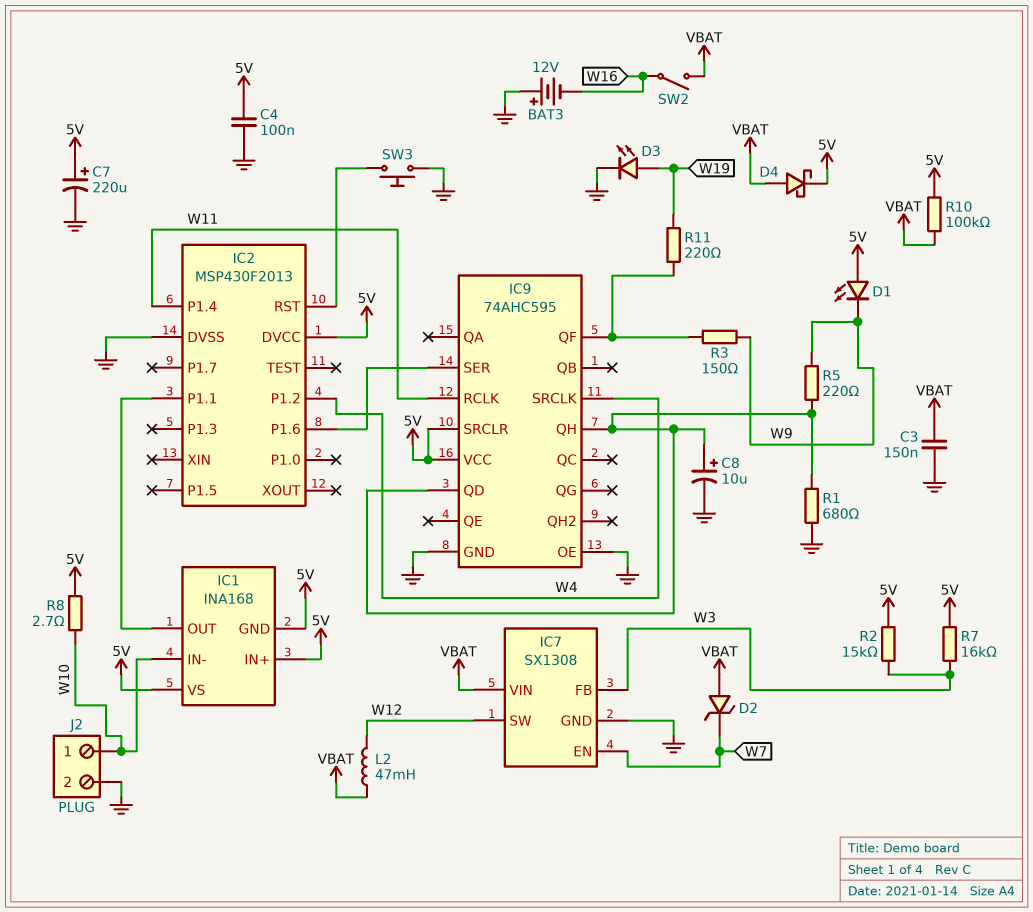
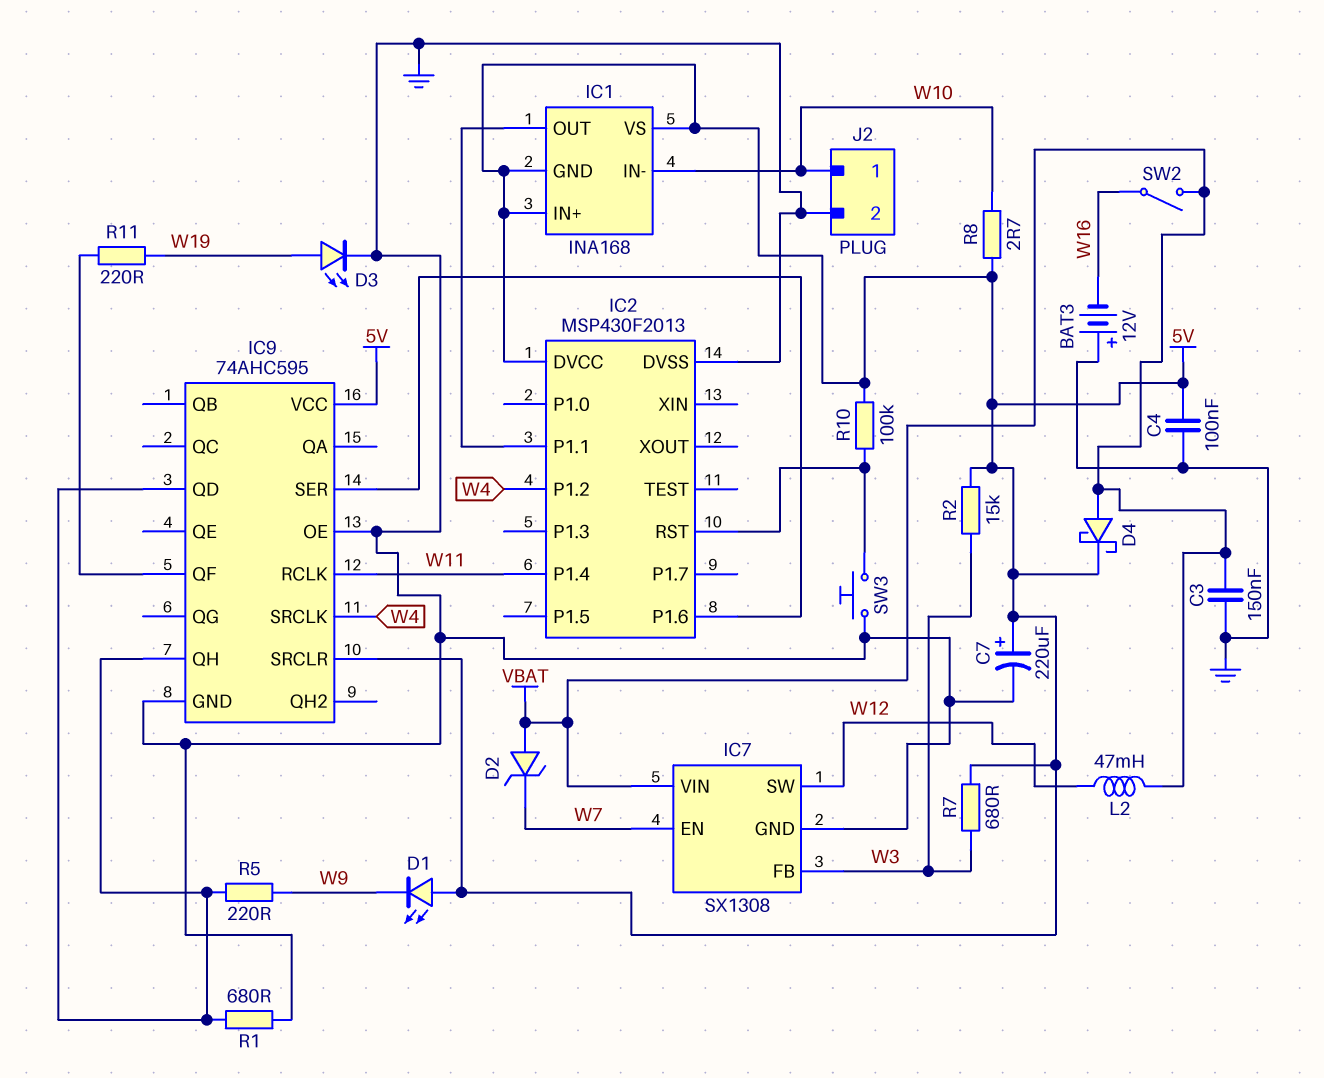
C8: 10uF (plus IC9/QD, minus GND) -> none
R3: 150 (IC9/QF, W9) -> none
R7: 16k (5V, W3) -> 680 (5V, W3)
R10: 100k (5V, VBAT) -> 100k (5V, IC2/RST)

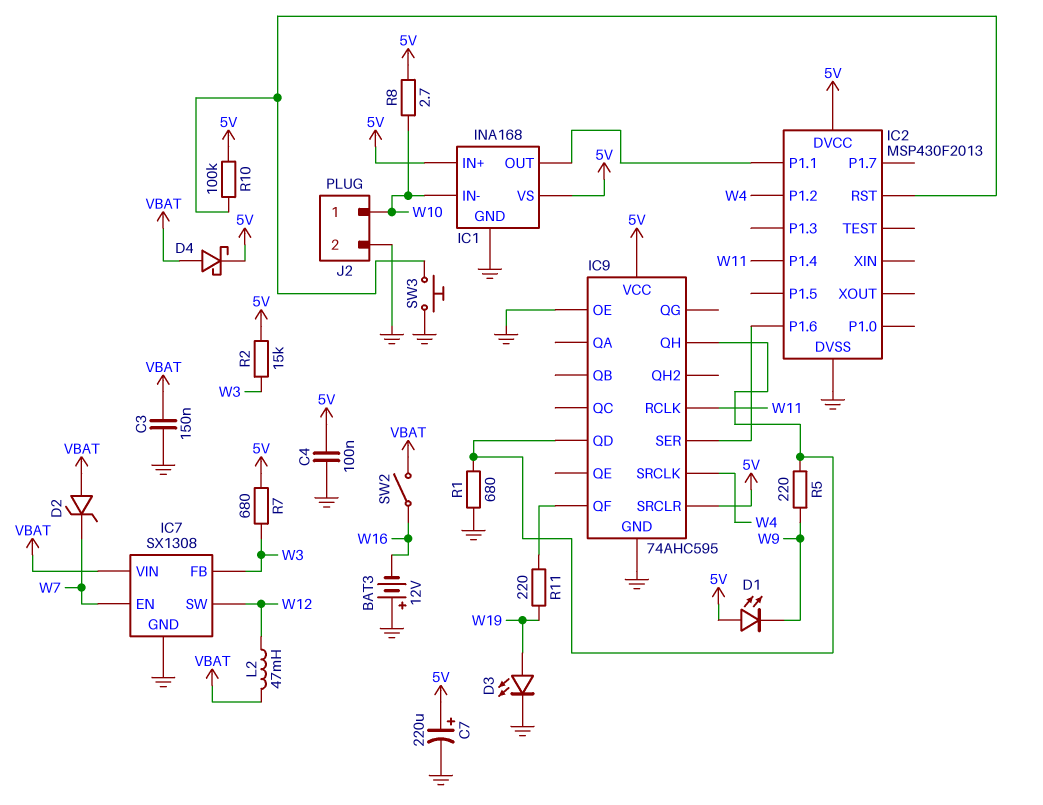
IC1 pin GND: 5V -> GND

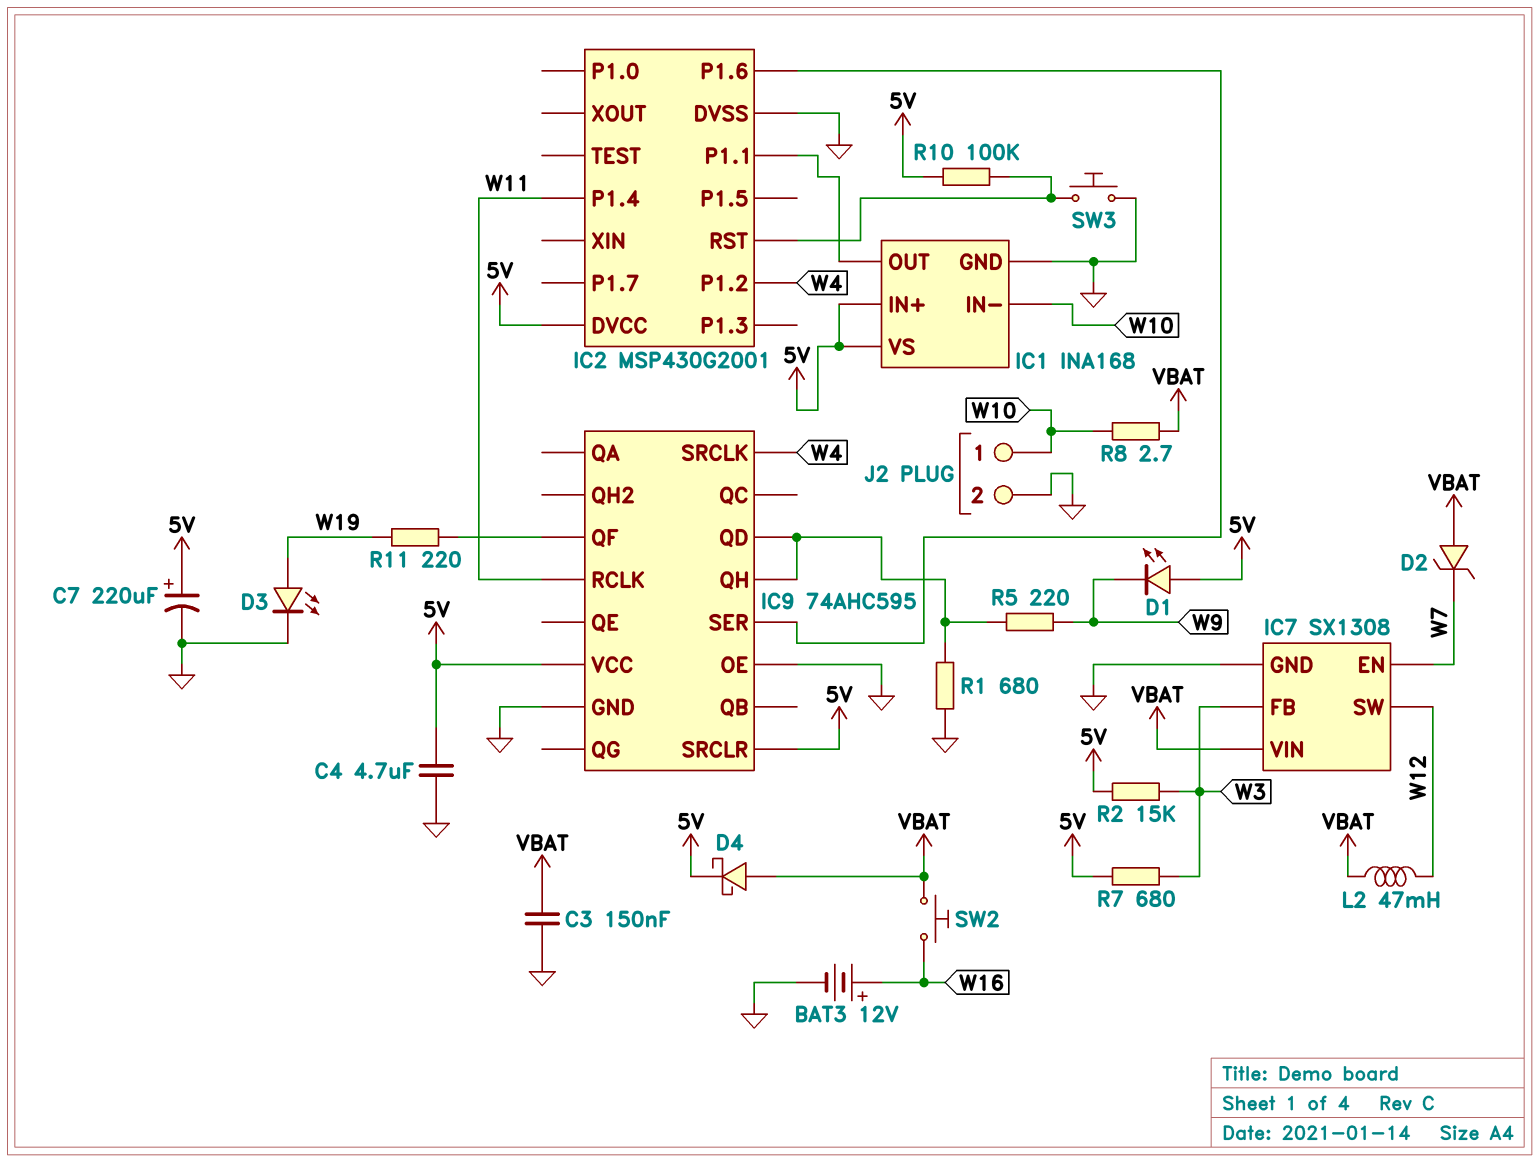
BAT3: 12V (plus GND, minus W16) -> 12V (plus W16, minus GND)
C4: 100nF (5V, GND) -> 4.7uF (5V, GND)
IC2: MSP430F2013 -> MSP430G2001
R8: 2.7 (5V, W10) -> 2.7 (VBAT, W10)
SW2: switch (VBAT, W16) -> button (VBAT, W16)

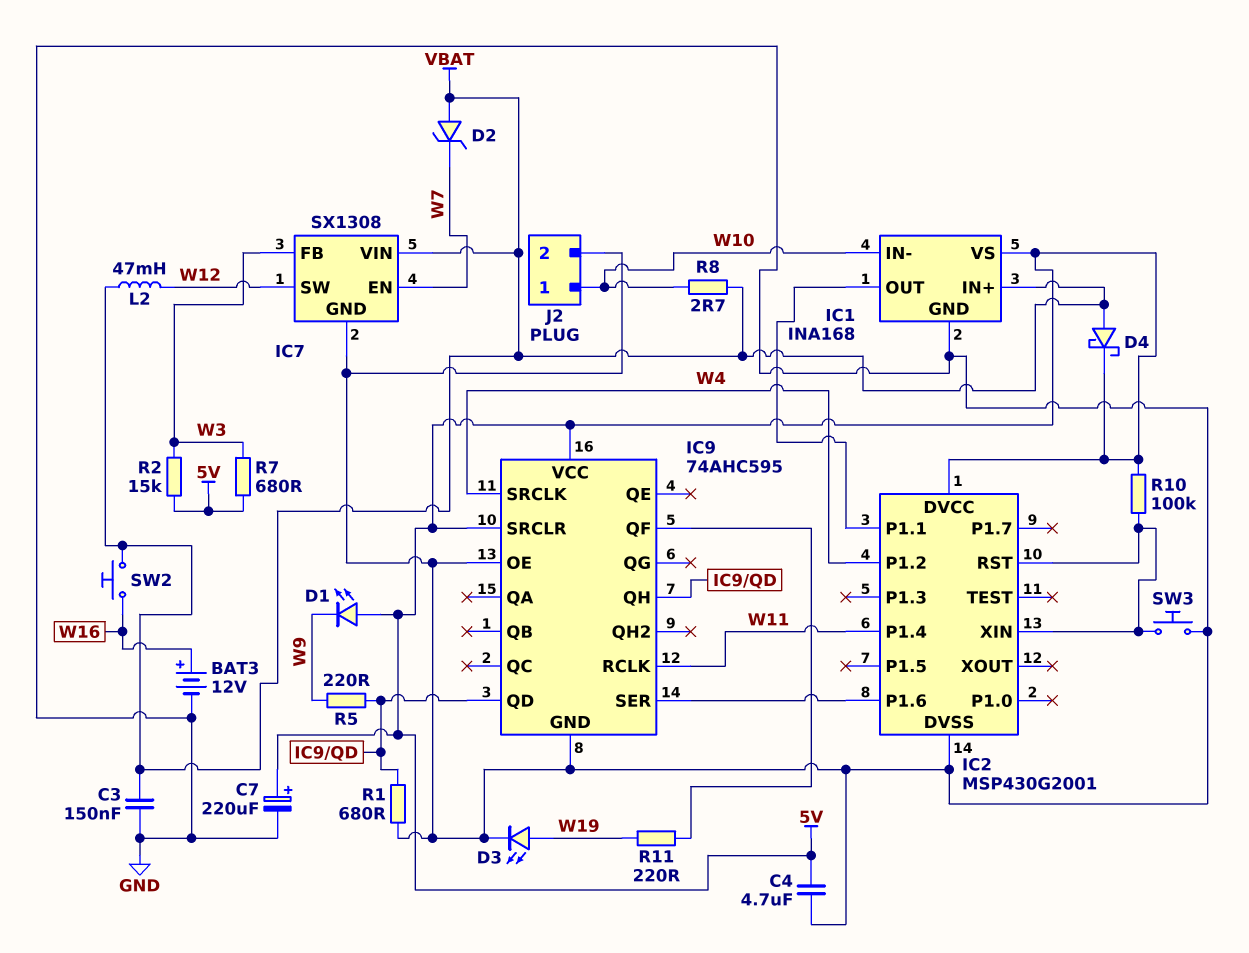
IC1 pin IN+: 5V -> VBAT
IC2 pin XIN: none -> IC2/RST

